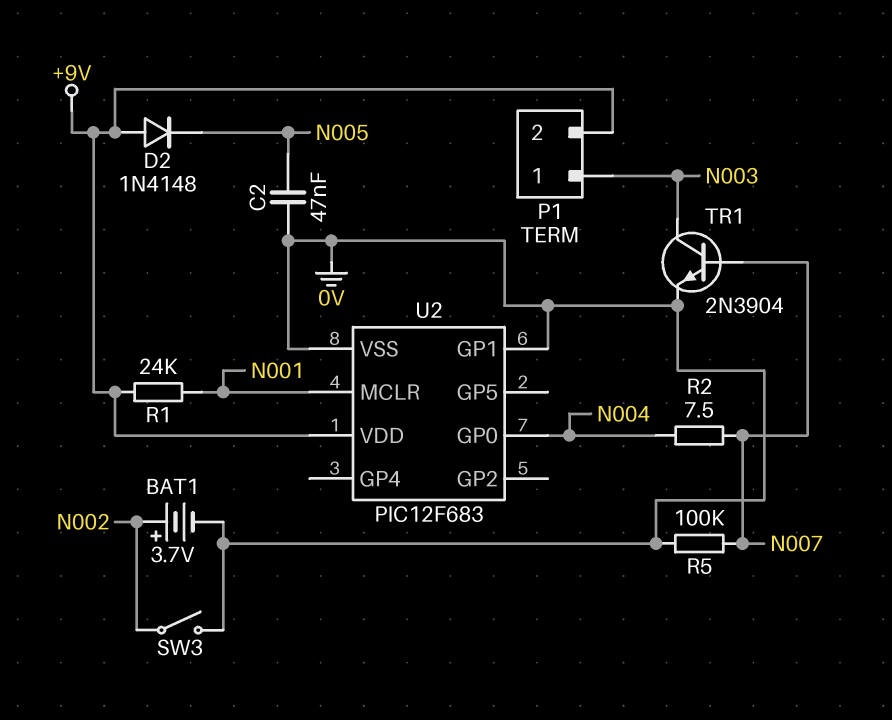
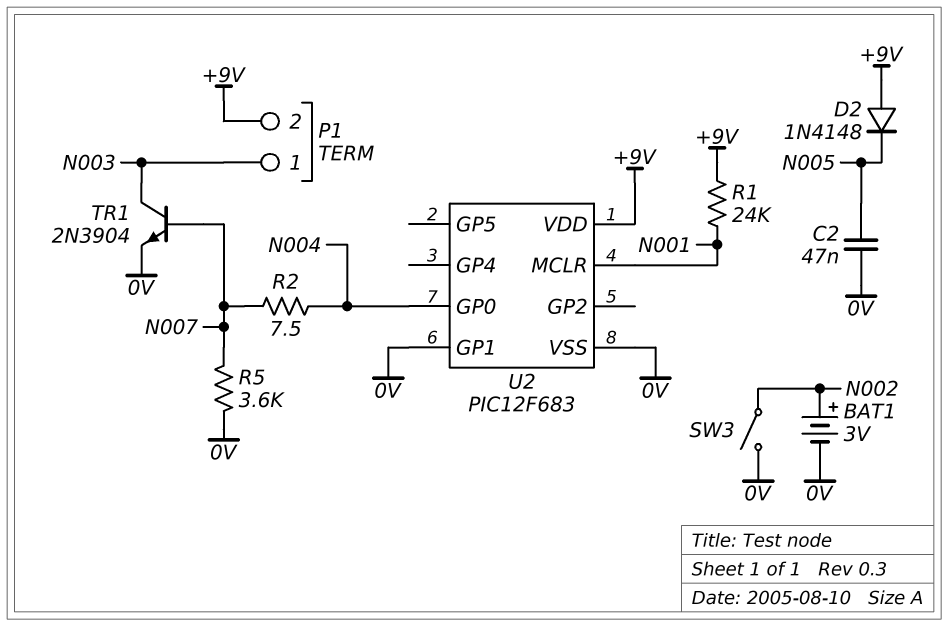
BAT1: 3.7V (plus N002, minus 0V) -> 3V (plus N002, minus 0V)
R5: 100k (0V, N007) -> 3.6k (0V, N007)

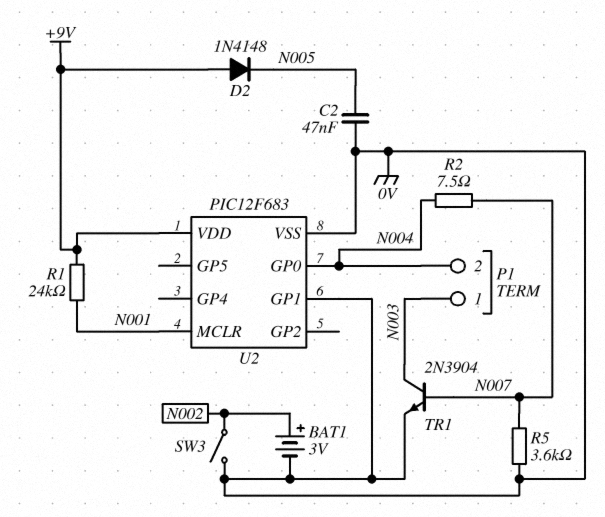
P1 pin 2: +9V -> N004

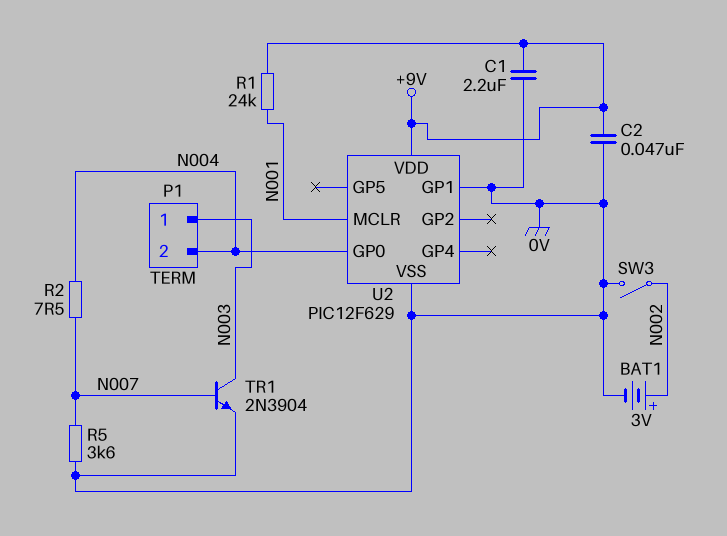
C1: none -> 2.2uF (+9V, 0V)
C2: 47nF (0V, N005) -> 47nF (+9V, 0V)
D2: diode 1N4148 (A +9V, K N005) -> none
U2: PIC12F683 -> PIC12F629

